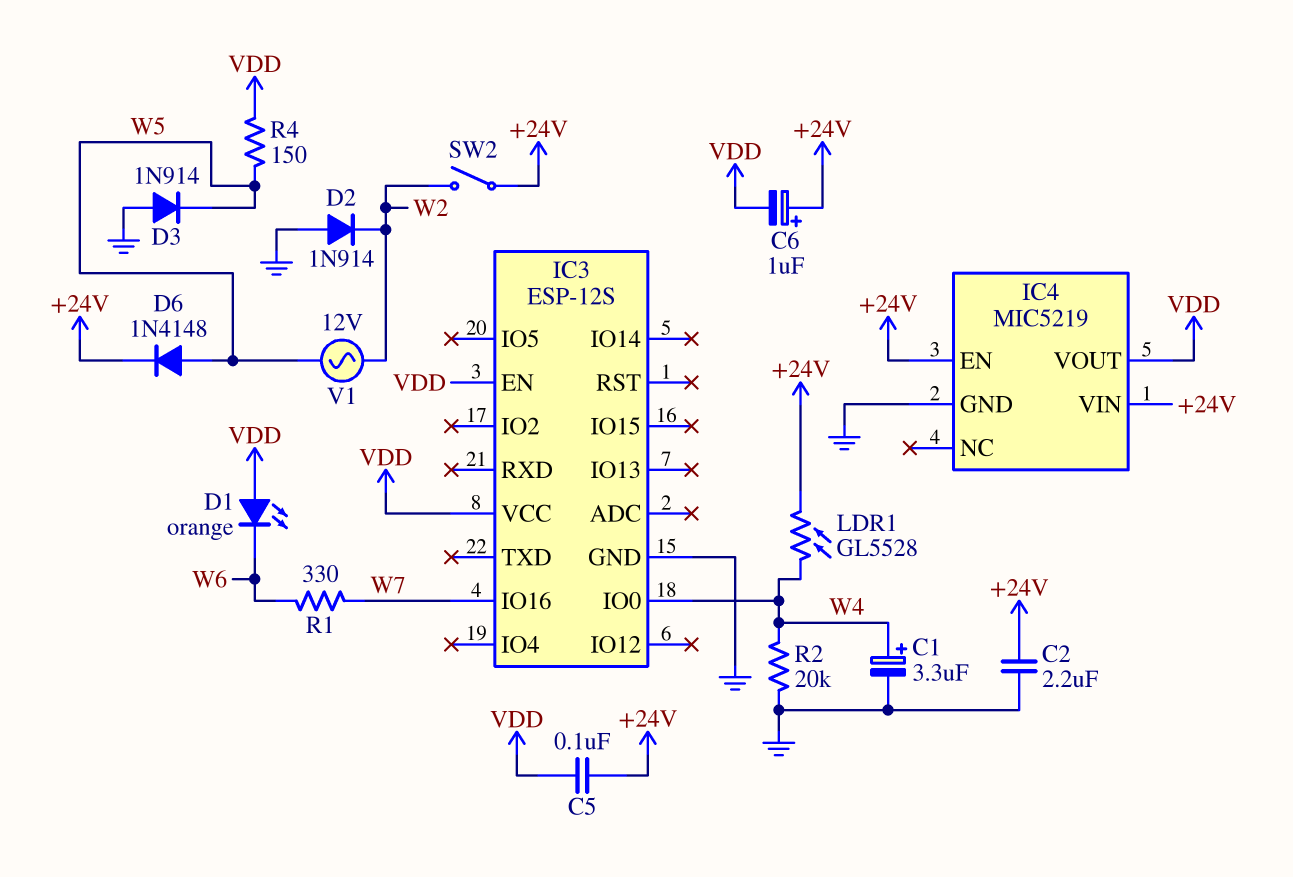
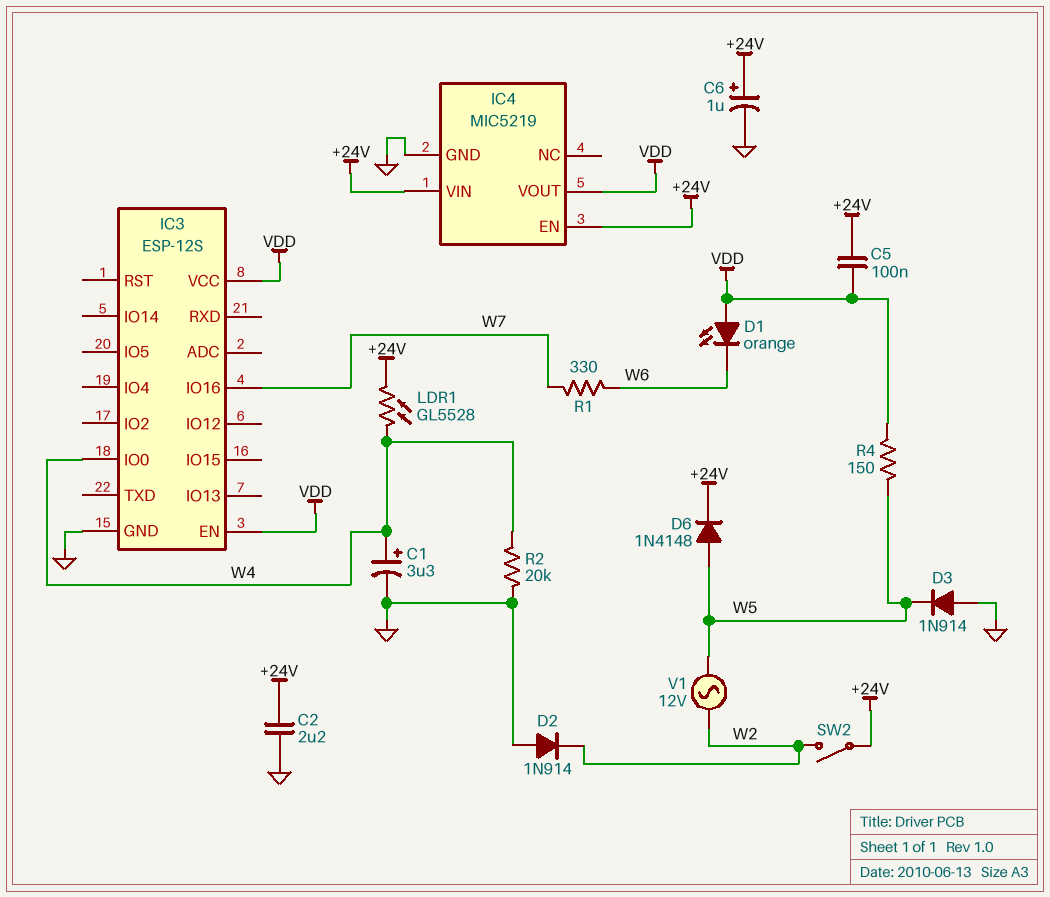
C6: 1uF (plus +24V, minus VDD) -> 1uF (plus +24V, minus GND)

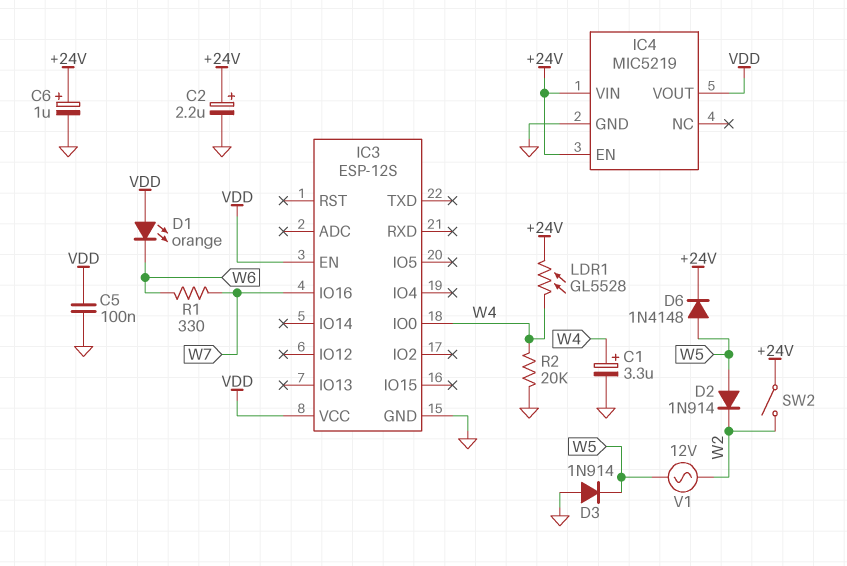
C2: 2.2uF (+24V, GND) -> 2.2uF (plus +24V, minus GND)
C5: 100nF (+24V, VDD) -> 100nF (GND, VDD)
D2: diode 1N914 (A GND, K W2) -> diode 1N914 (A W5, K W2)
R4: 150 (VDD, W5) -> none

